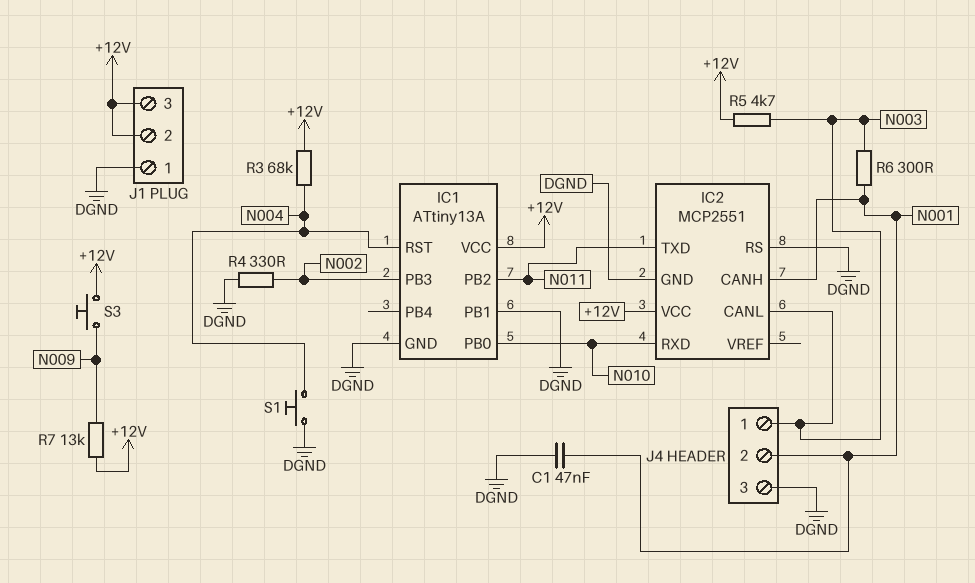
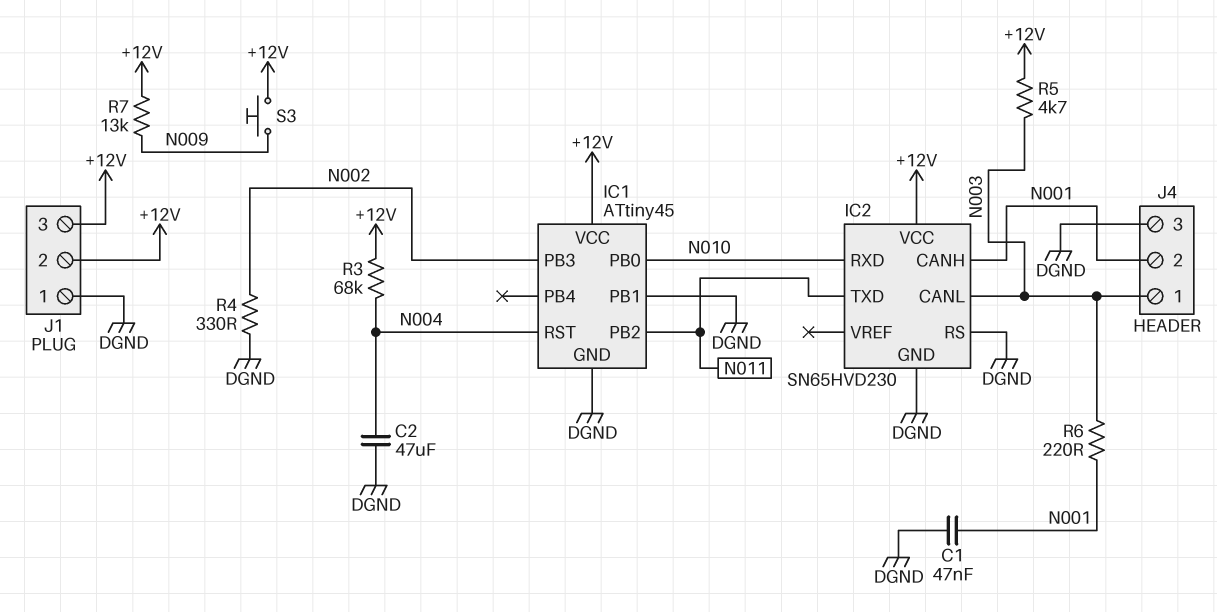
C2: none -> 47uF (DGND, N004)
IC1: ATtiny13A -> ATtiny45
IC2: MCP2551 -> SN65HVD230
R6: 300 (N001, N003) -> 220 (N001, N003)
S1: button (DGND, N004) -> none

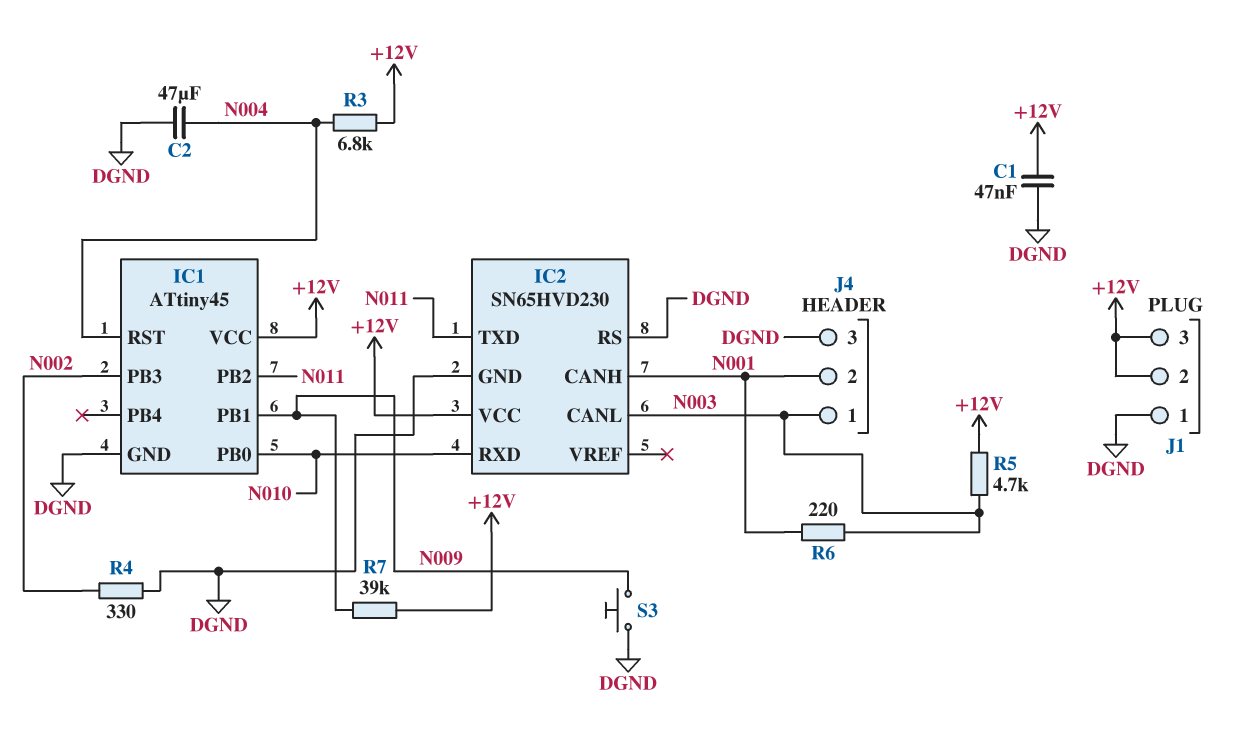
C1: 47nF (DGND, N001) -> 47nF (+12V, DGND)
IC1 pin PB1: DGND -> N009
R3: 68k (+12V, N004) -> 6.8k (+12V, N004)
R7: 13k (+12V, N009) -> 39k (+12V, N009)
S3: button (+12V, N009) -> button (DGND, N009)

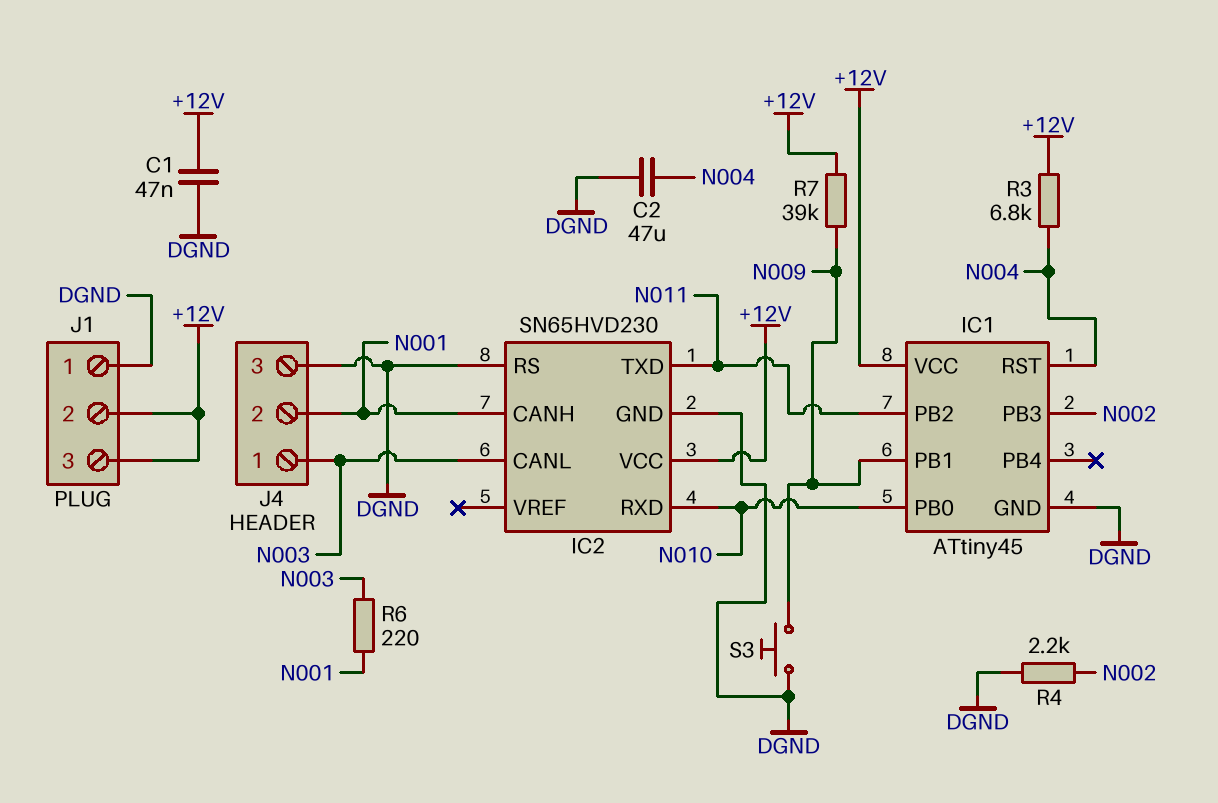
R4: 330 (DGND, N002) -> 2.2k (DGND, N002)
R5: 4.7k (+12V, N003) -> none

